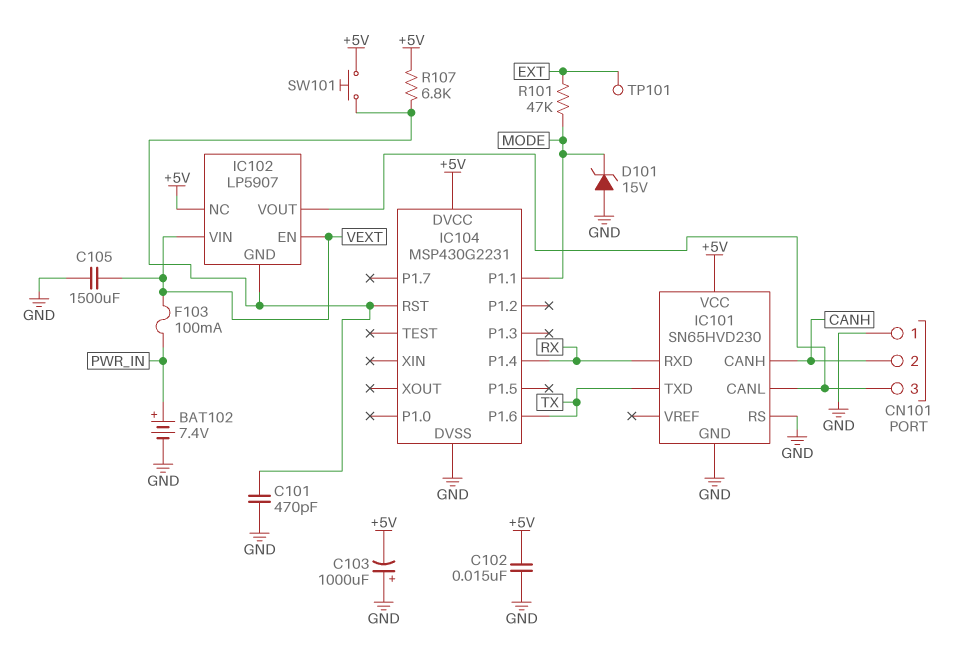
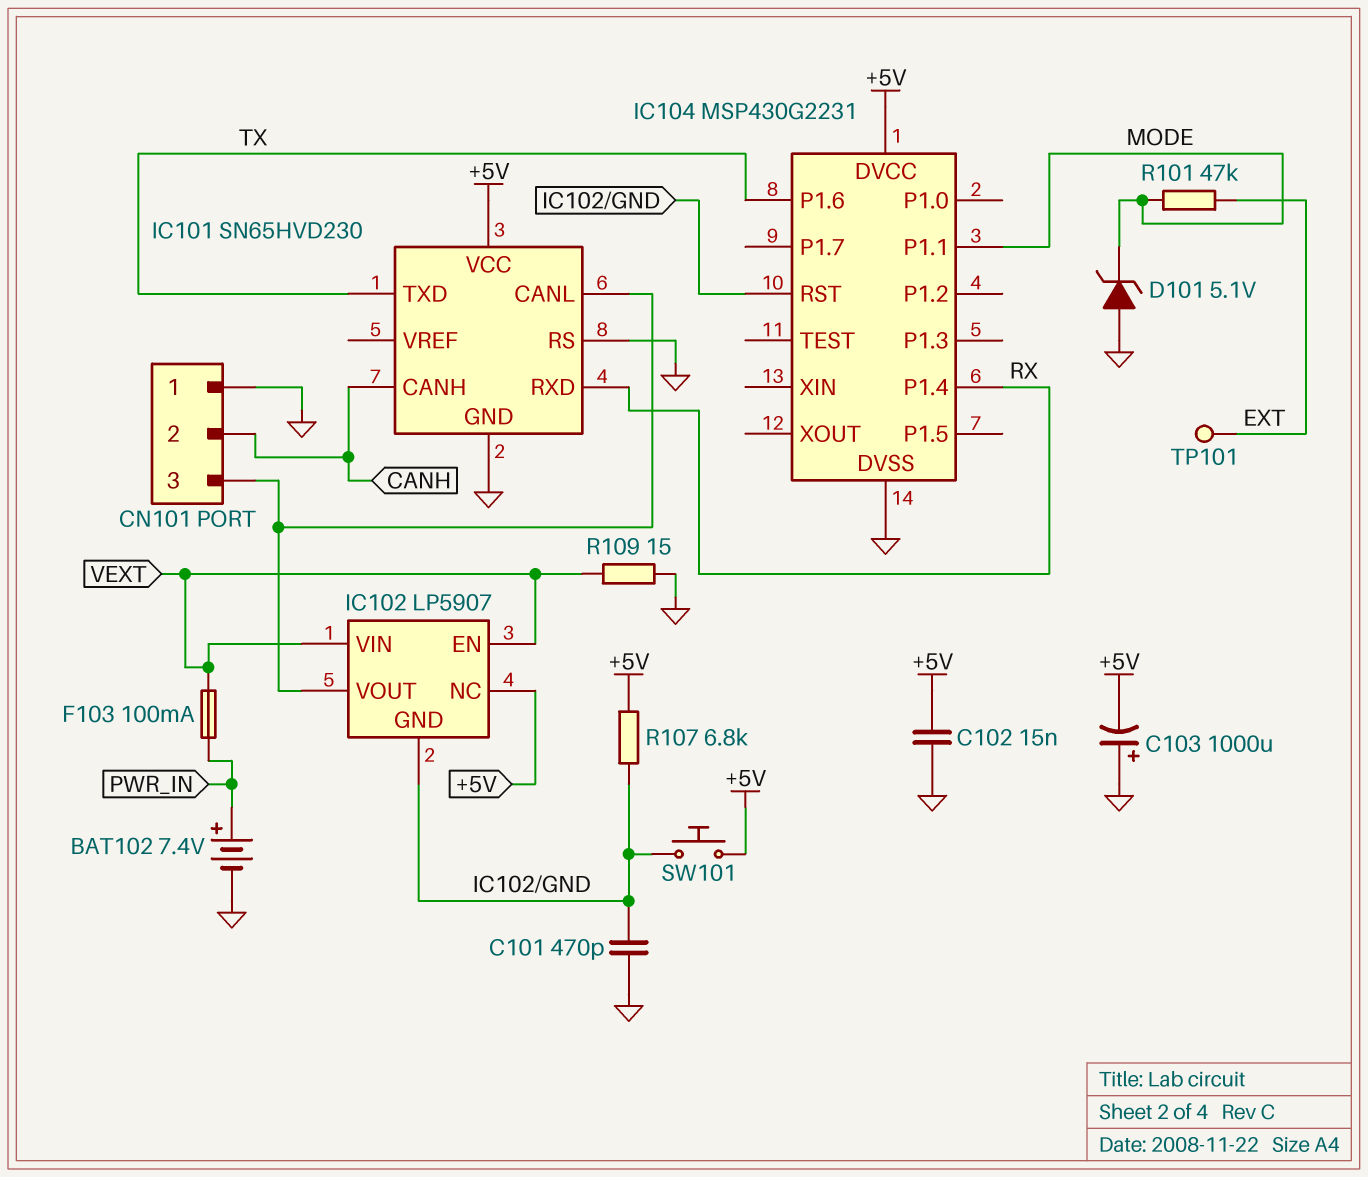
C105: 1500uF (GND, VEXT) -> none
D101: zener 15V (A GND, K MODE) -> zener 5.1V (A GND, K MODE)
R109: none -> 15 (GND, VEXT)

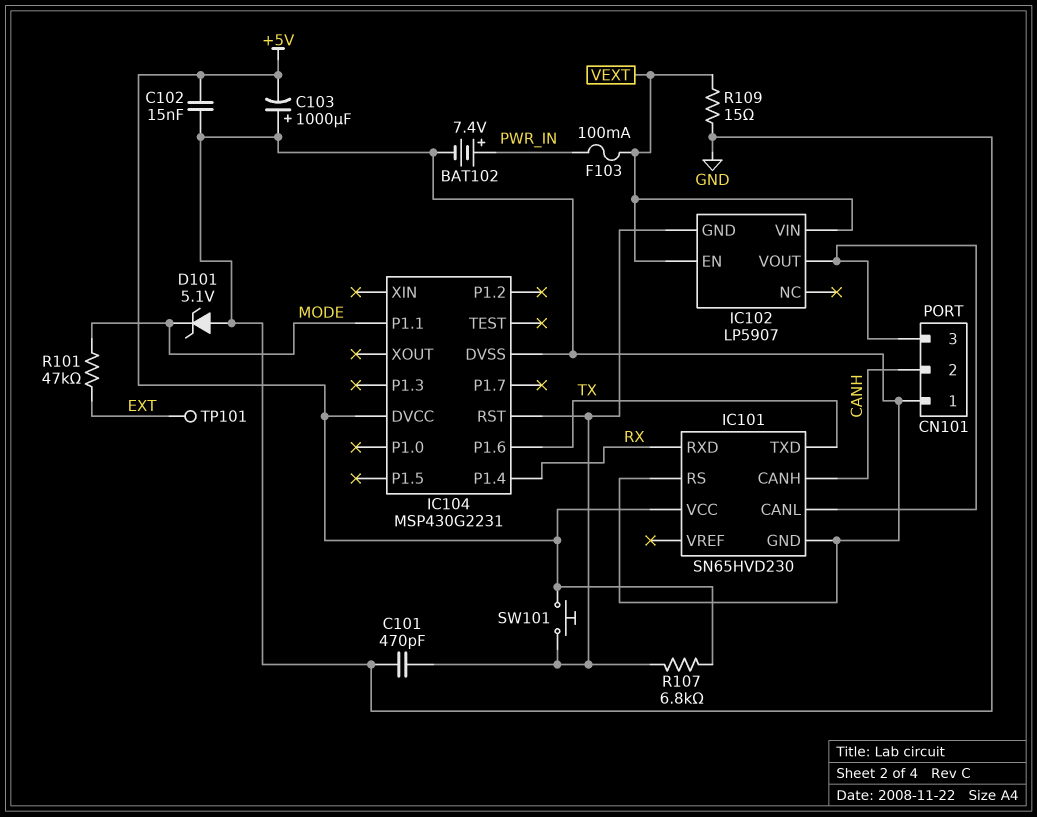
IC102 pin NC: +5V -> none

